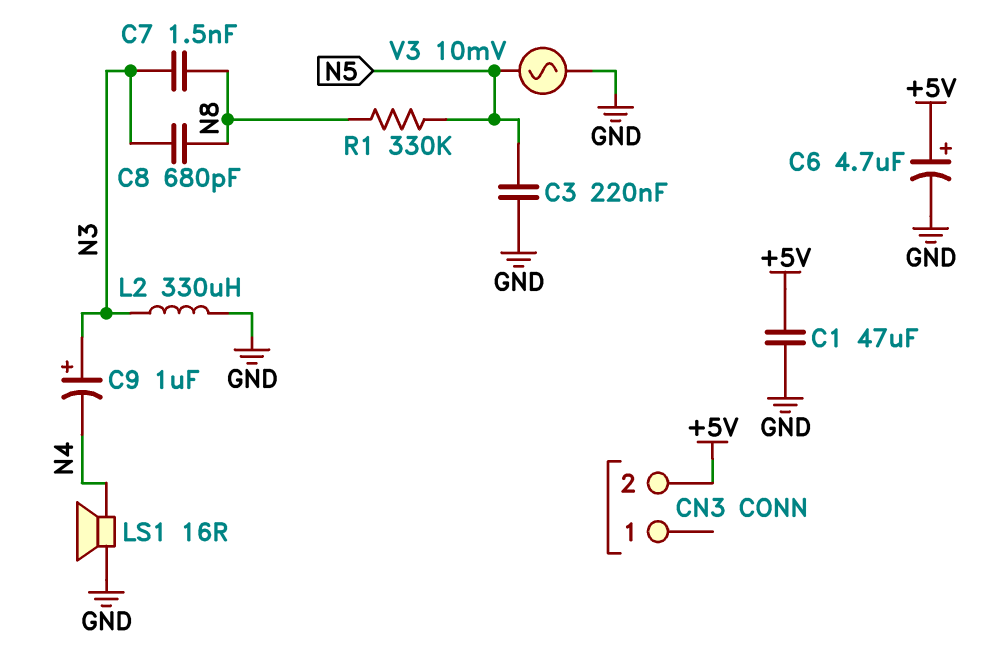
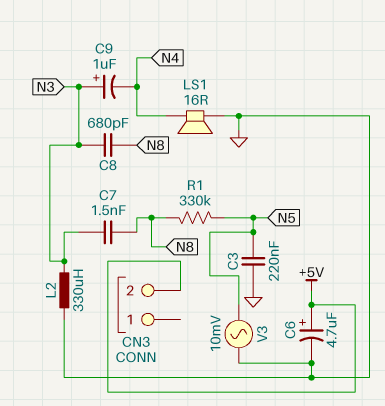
C1: 47uF (+5V, GND) -> none

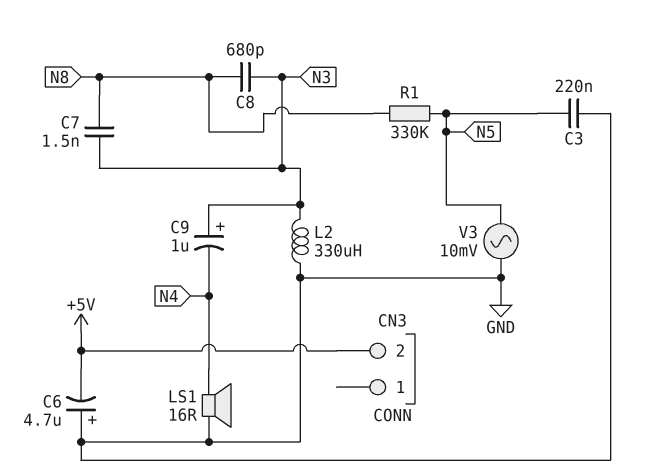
C6: 4.7uF (plus +5V, minus GND) -> 4.7uF (plus GND, minus +5V)

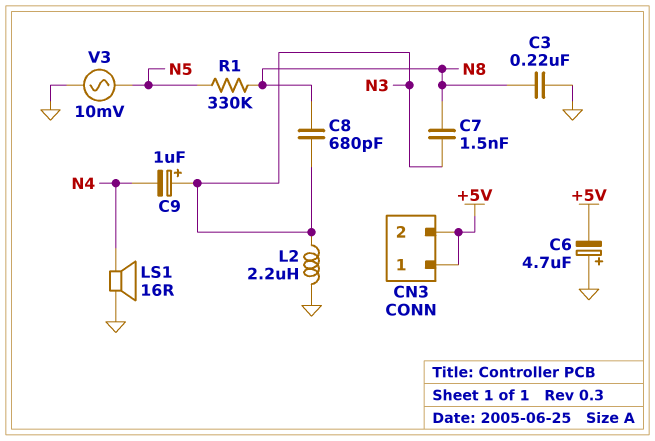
C3: 220nF (GND, N5) -> 220nF (GND, N8)
CN3 pin 1: none -> +5V
L2: 330uH (GND, N3) -> 2.2uH (GND, N3)

